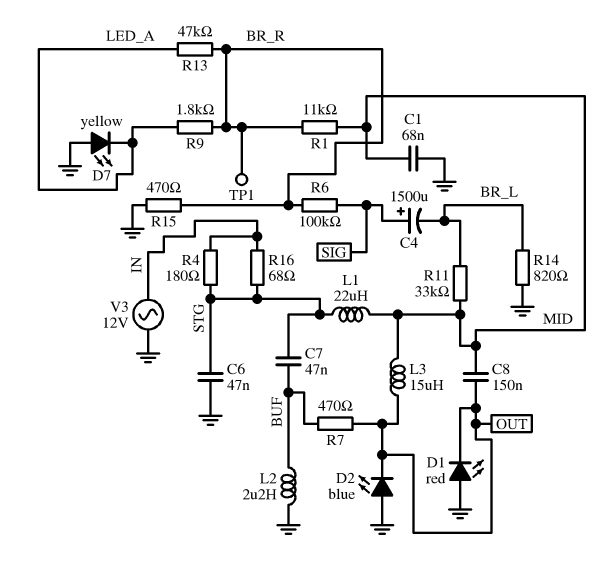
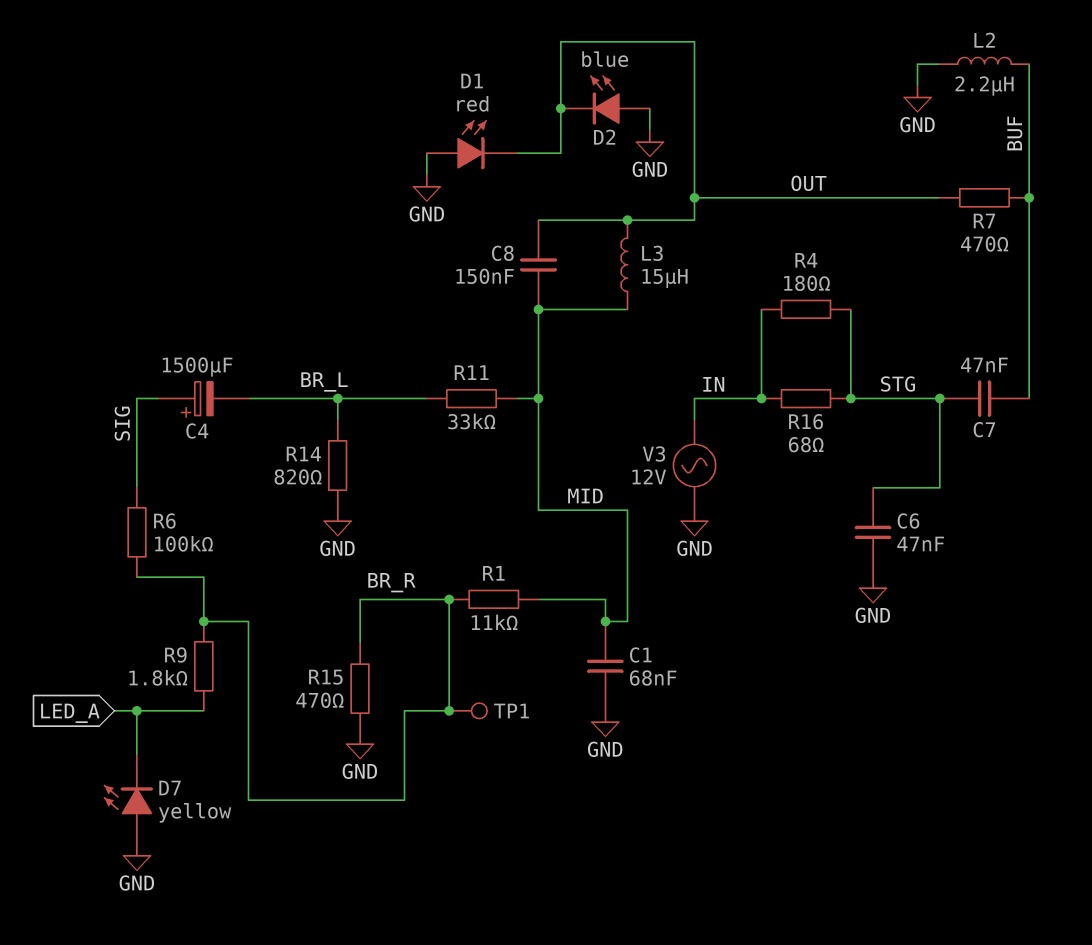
L1: 22uH (MID, STG) -> none
R13: 47k (BR_R, LED_A) -> none

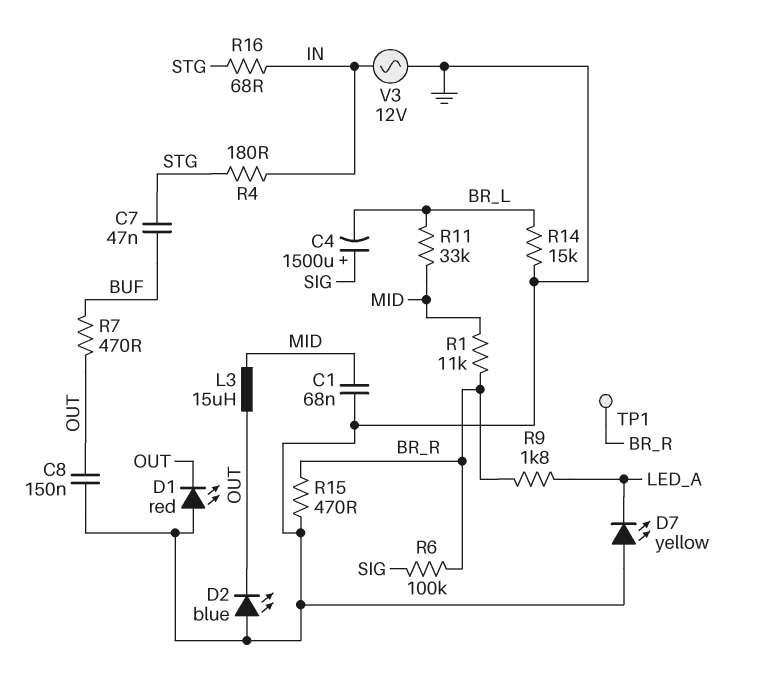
C6: 47nF (GND, STG) -> none
C8: 150nF (MID, OUT) -> 150nF (GND, OUT)
L2: 2.2uH (BUF, GND) -> none
R14: 820 (BR_L, GND) -> 15k (BR_L, GND)

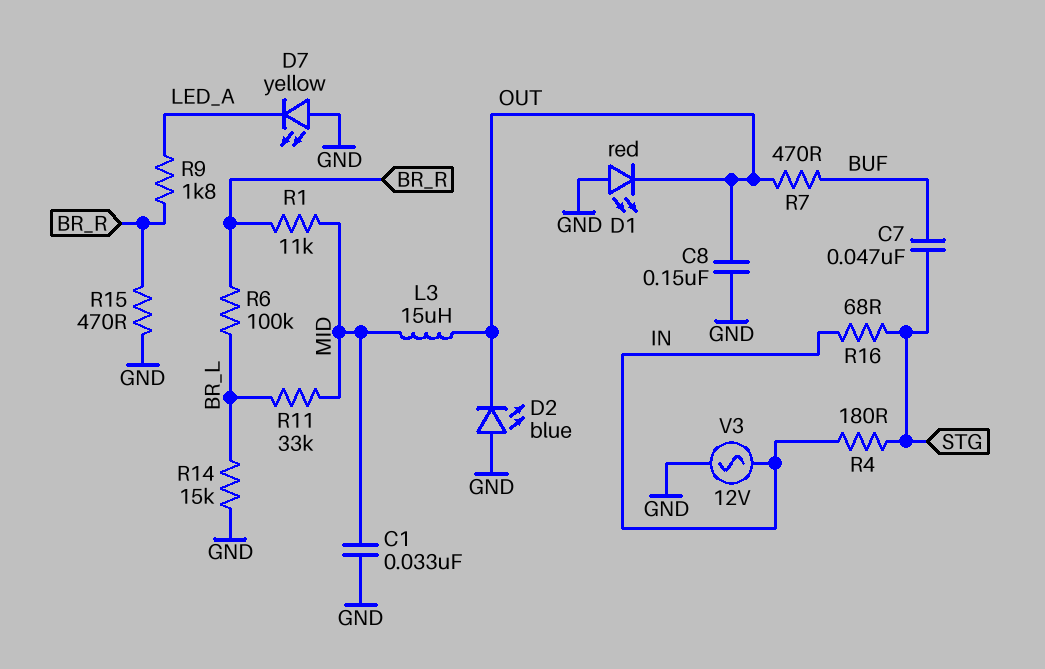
C1: 68nF (GND, MID) -> 33nF (GND, MID)
C4: 1500uF (plus SIG, minus BR_L) -> none
R6: 100k (BR_R, SIG) -> 100k (BR_L, BR_R)
TP1: test point (BR_R) -> none

